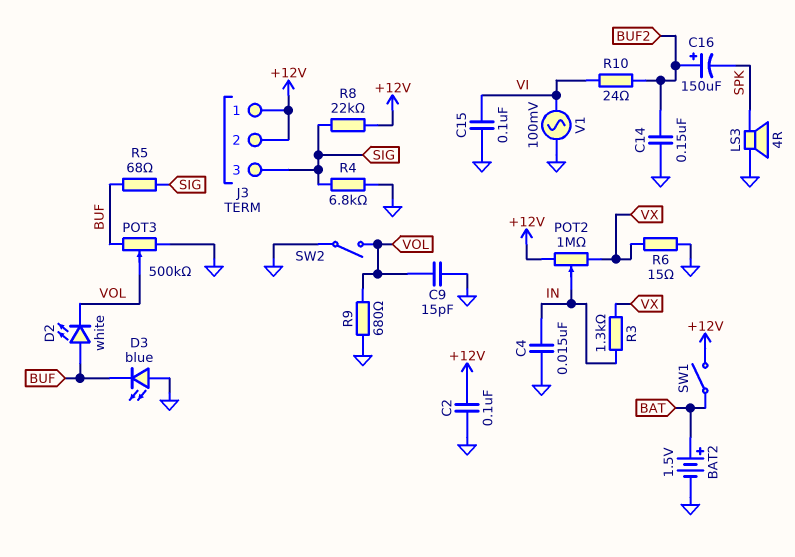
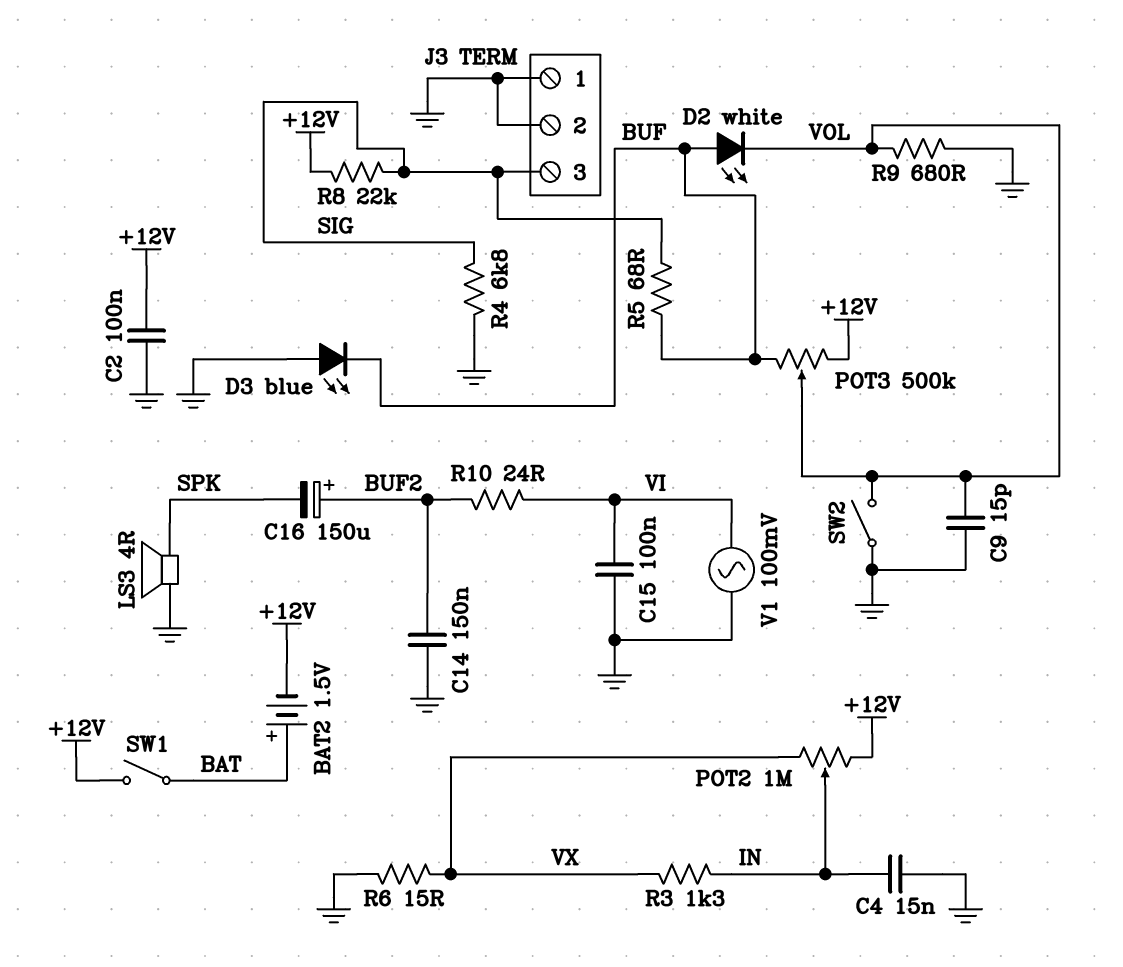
BAT2: 1.5V (plus BAT, minus GND) -> 1.5V (plus BAT, minus +12V)
J3 pin 1: +12V -> GND
J3 pin 2: +12V -> GND
POT3: 500k (BUF, GND, wiper VOL) -> 500k (+12V, BUF, wiper VOL)

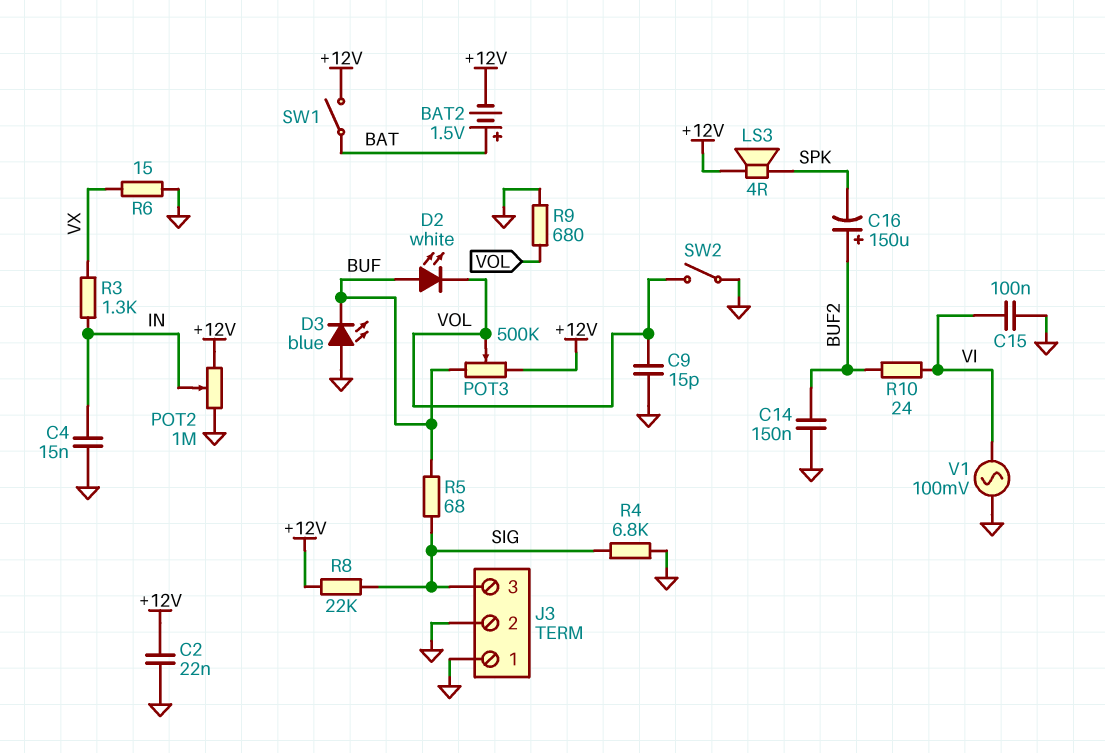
C2: 100nF (+12V, GND) -> 22nF (+12V, GND)
LS3: speaker 4R (GND, SPK) -> speaker 4R (+12V, SPK)
POT2: 1M (+12V, VX, wiper IN) -> 1M (+12V, GND, wiper IN)

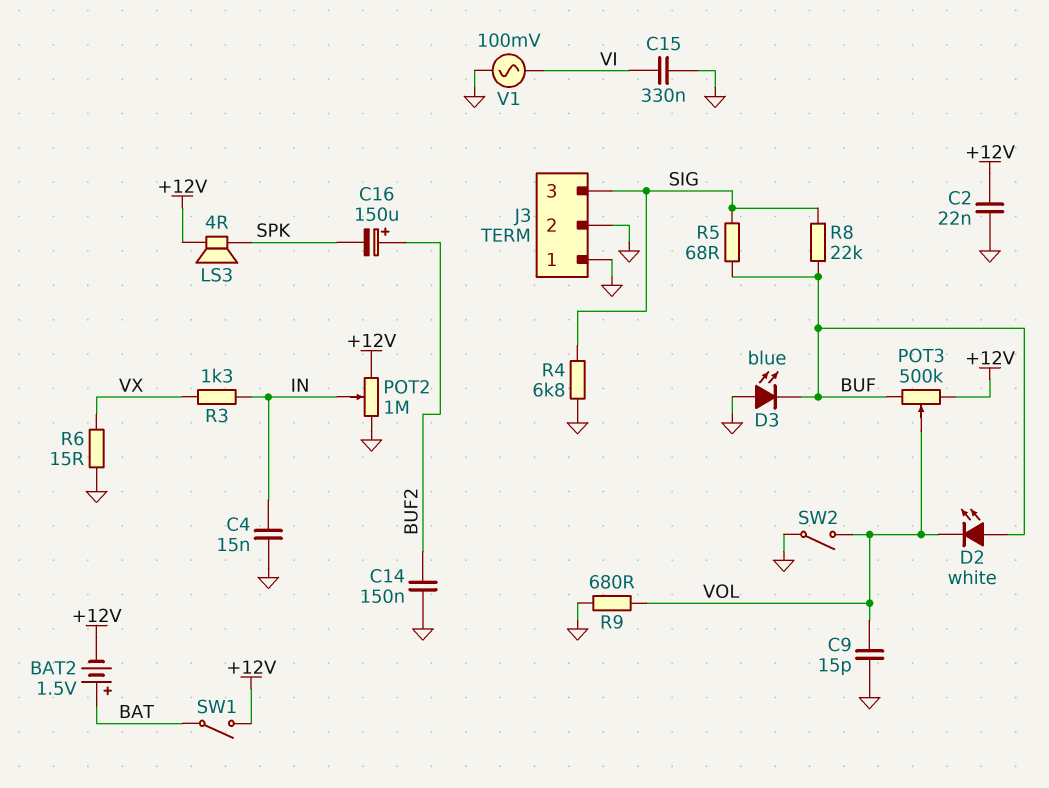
C15: 100nF (GND, VI) -> 330nF (GND, VI)
R8: 22k (+12V, SIG) -> 22k (BUF, SIG)
R10: 24 (BUF2, VI) -> none

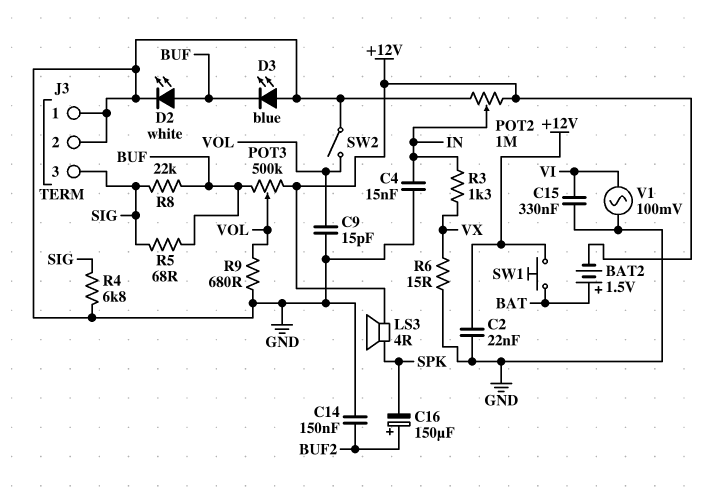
D2: LED white (A BUF, K VOL) -> LED white (A BUF, K GND)
SW1: switch (+12V, BAT) -> button (+12V, BAT)

